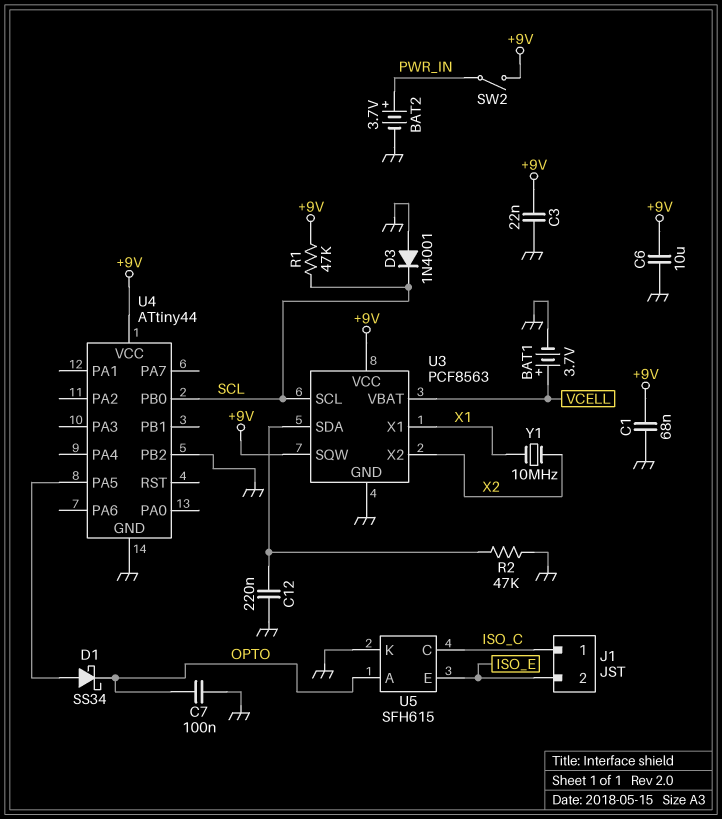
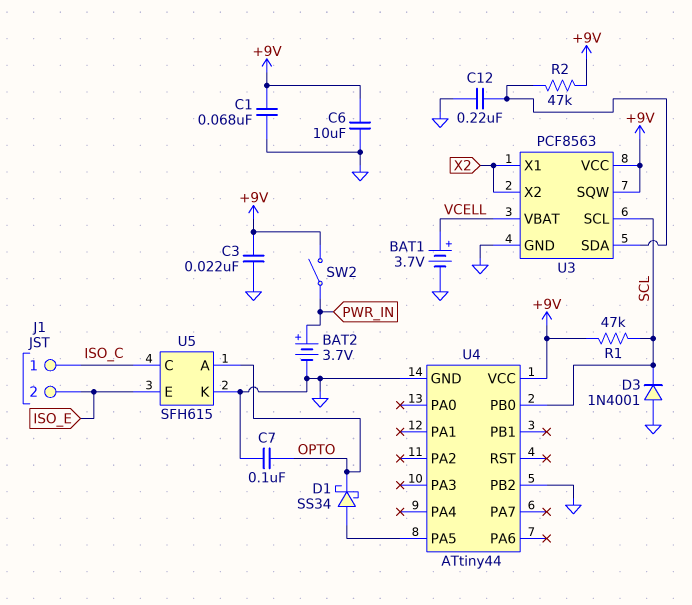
R2: 47k (GND, U3/SDA) -> 47k (+9V, U3/SDA)
U3 pin X1: X1 -> X2
Y1: 10MHz (X1, X2) -> none

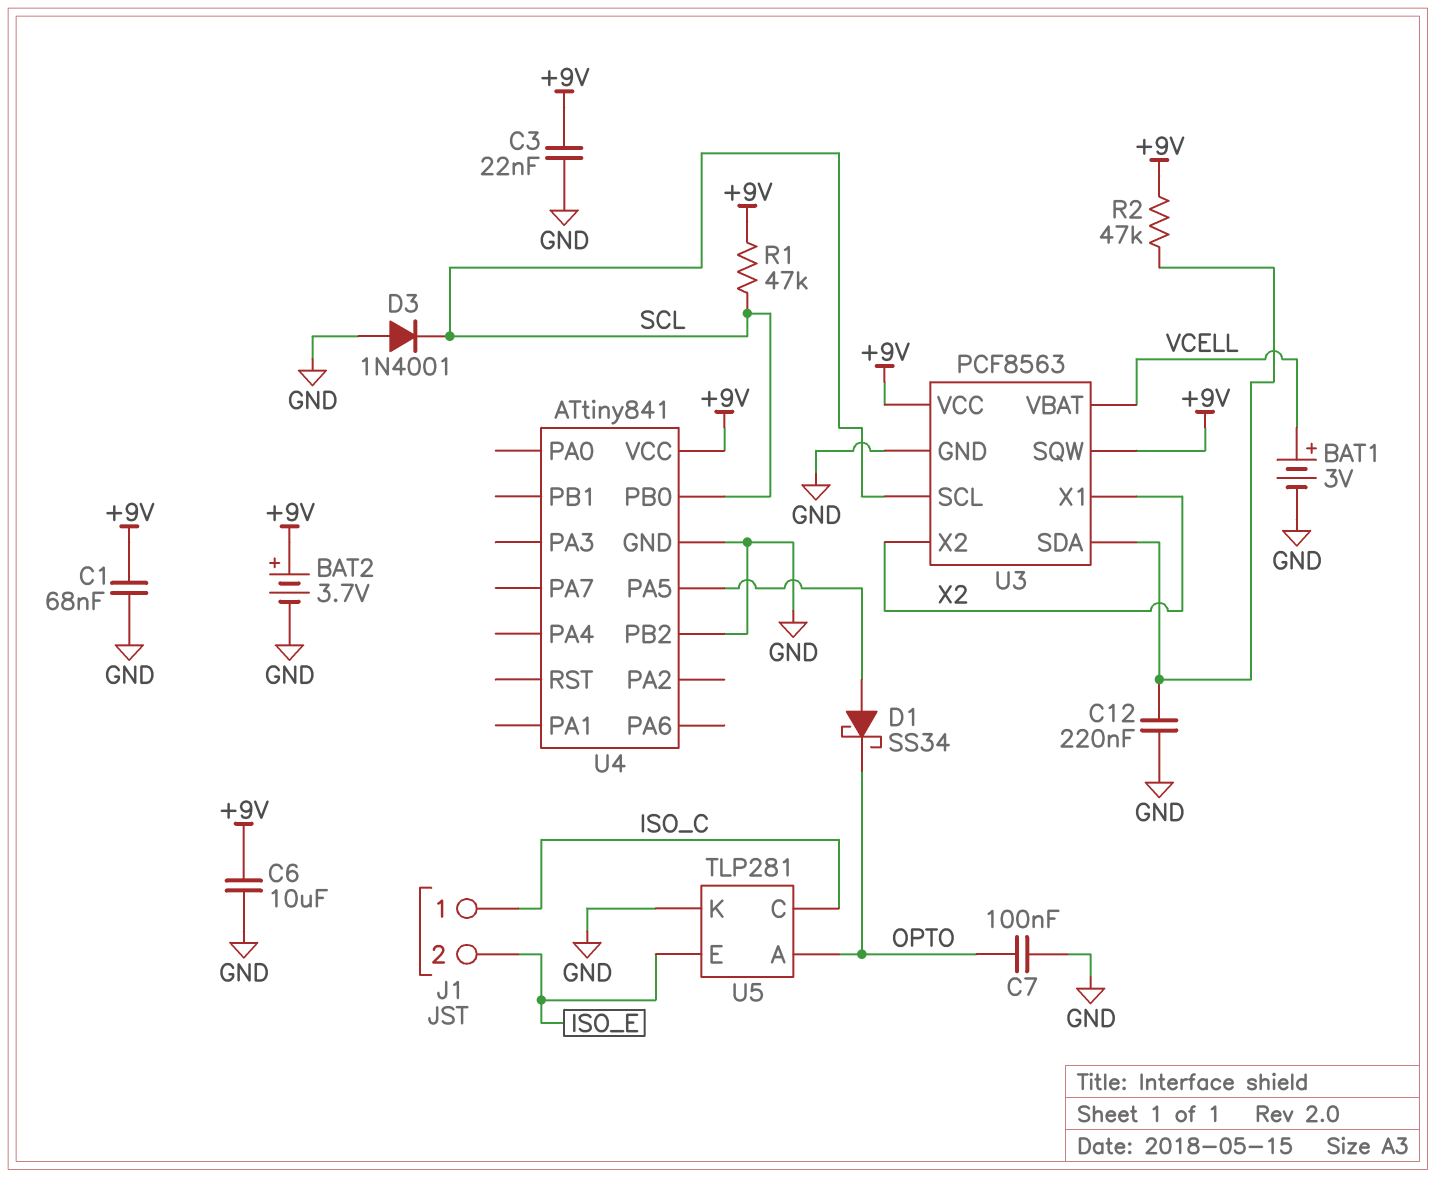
BAT1: 3.7V (plus VCELL, minus GND) -> 3V (plus VCELL, minus GND)
BAT2: 3.7V (plus PWR_IN, minus GND) -> 3.7V (plus +9V, minus GND)
SW2: switch (+9V, PWR_IN) -> none
U4: ATtiny44 -> ATtiny841
U5: SFH615 -> TLP281

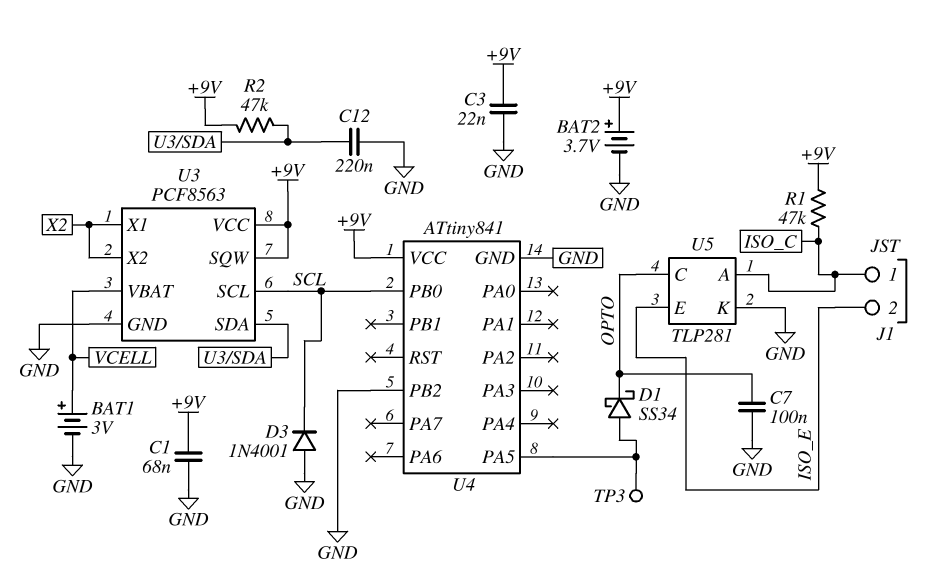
C6: 10uF (+9V, GND) -> none
R1: 47k (+9V, SCL) -> 47k (+9V, ISO_C)
TP3: none -> test point (U4/PA5)
U5 pin A: OPTO -> ISO_C
U5 pin C: ISO_C -> OPTO

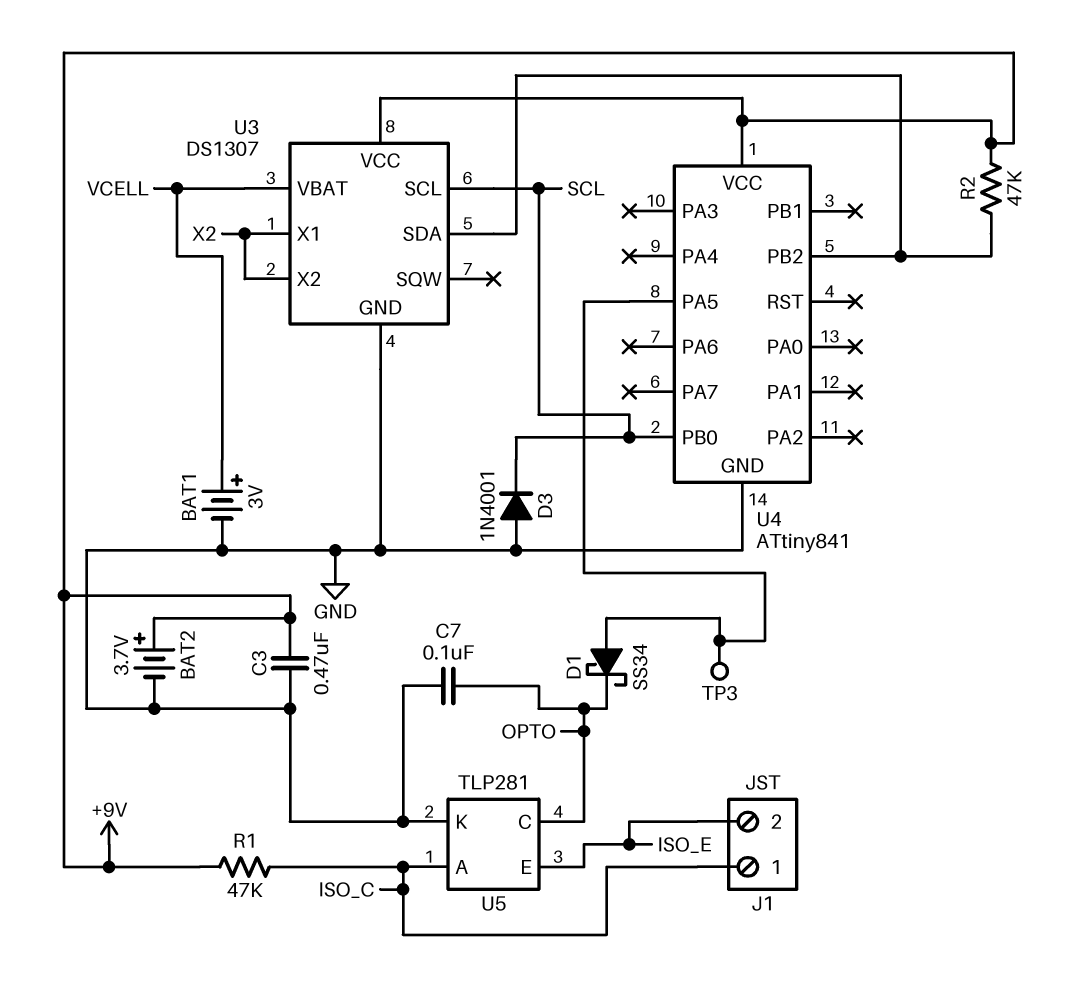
C1: 68nF (+9V, GND) -> none
C3: 22nF (+9V, GND) -> 470nF (+9V, GND)
C12: 220nF (GND, U3/SDA) -> none
U3: PCF8563 -> DS1307
U3 pin SQW: +9V -> none
U4 pin PB2: GND -> U3/SDA

